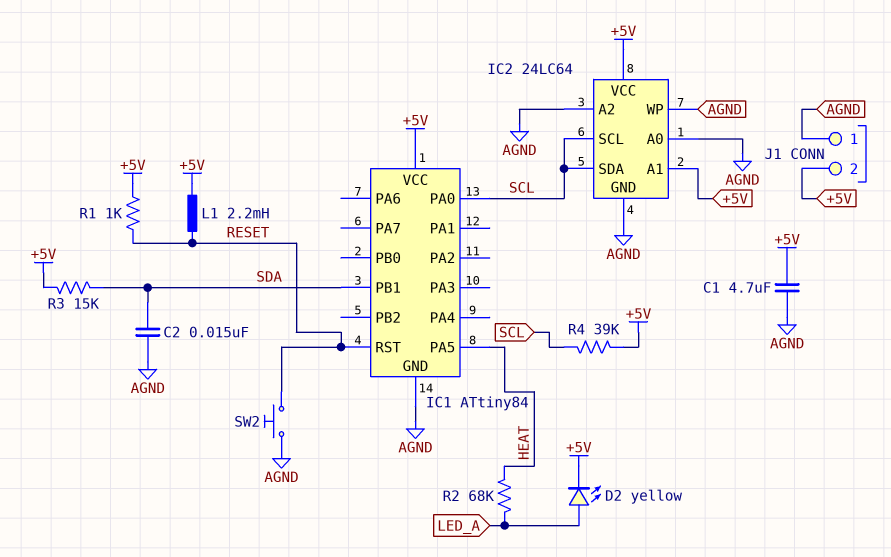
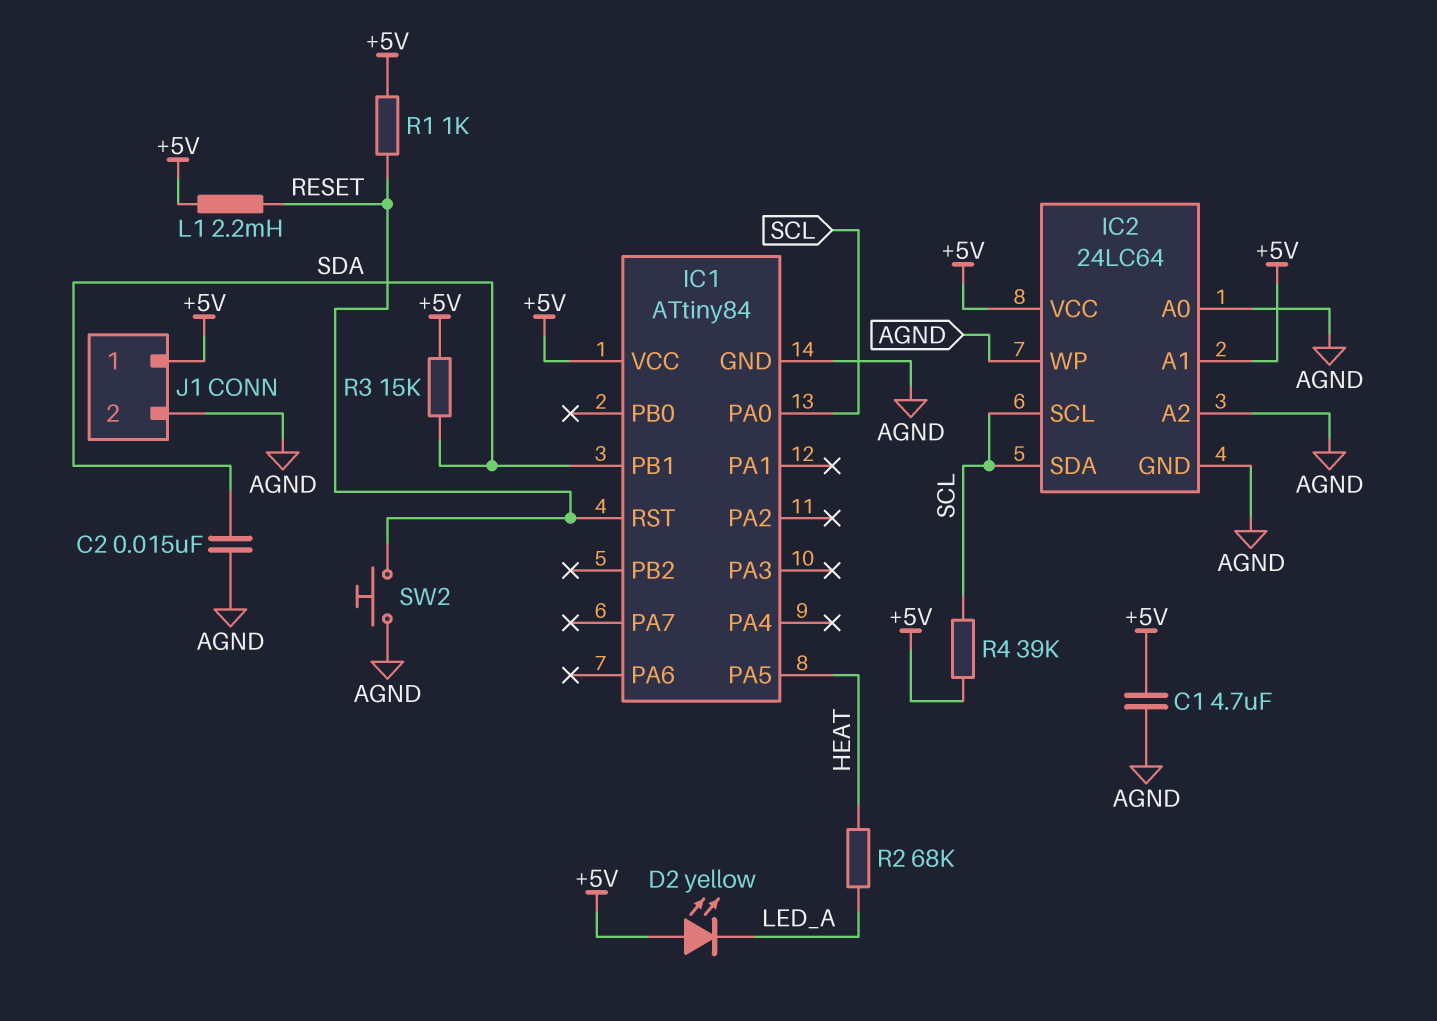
D2: LED yellow (A LED_A, K +5V) -> LED yellow (A +5V, K LED_A)
J1 pin 1: AGND -> +5V
J1 pin 2: +5V -> AGND

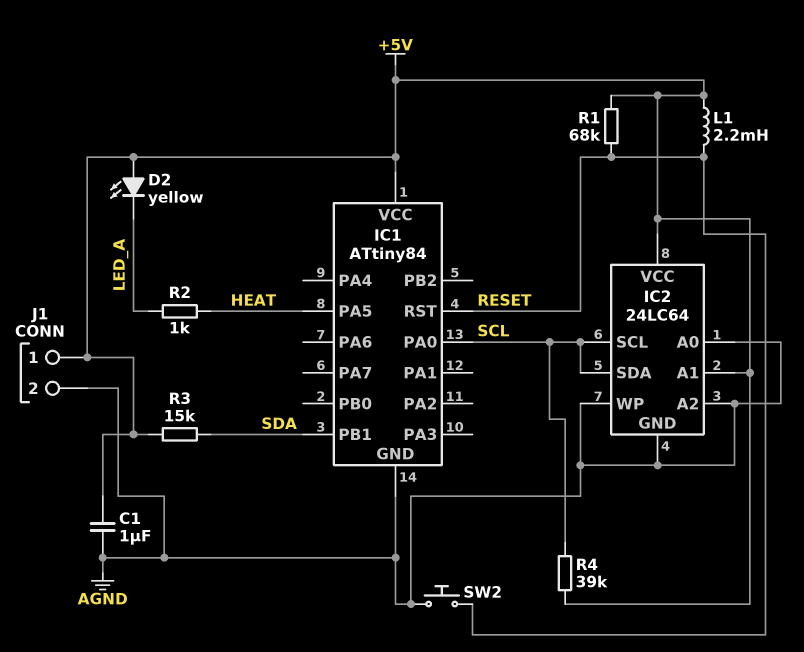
C1: 4.7uF (+5V, AGND) -> 1uF (+5V, AGND)
C2: 15nF (AGND, SDA) -> none
R1: 1k (+5V, RESET) -> 68k (+5V, RESET)
R2: 68k (HEAT, LED_A) -> 1k (HEAT, LED_A)

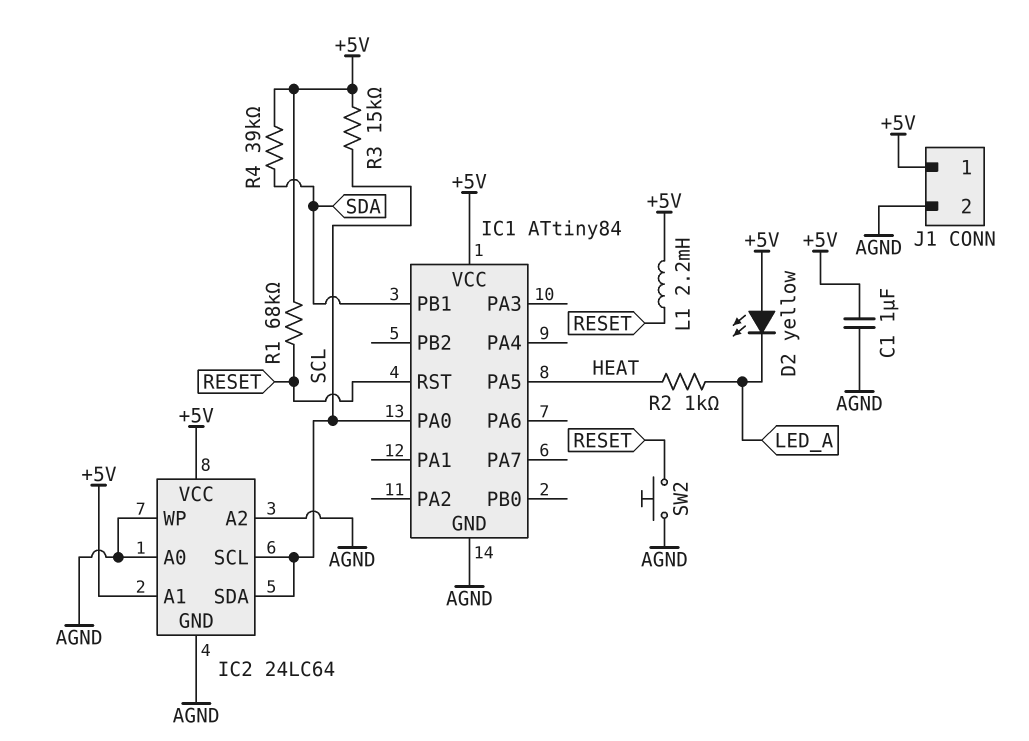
R3: 15k (+5V, SDA) -> 15k (+5V, SCL)
R4: 39k (+5V, SCL) -> 39k (+5V, SDA)

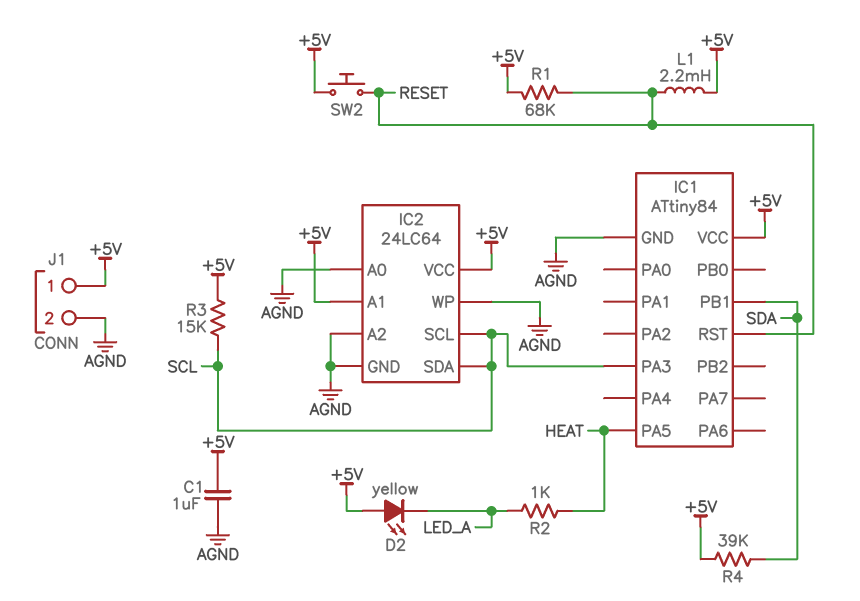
IC1 pin PA0: SCL -> none
IC1 pin PA3: none -> SCL
SW2: button (AGND, RESET) -> button (+5V, RESET)

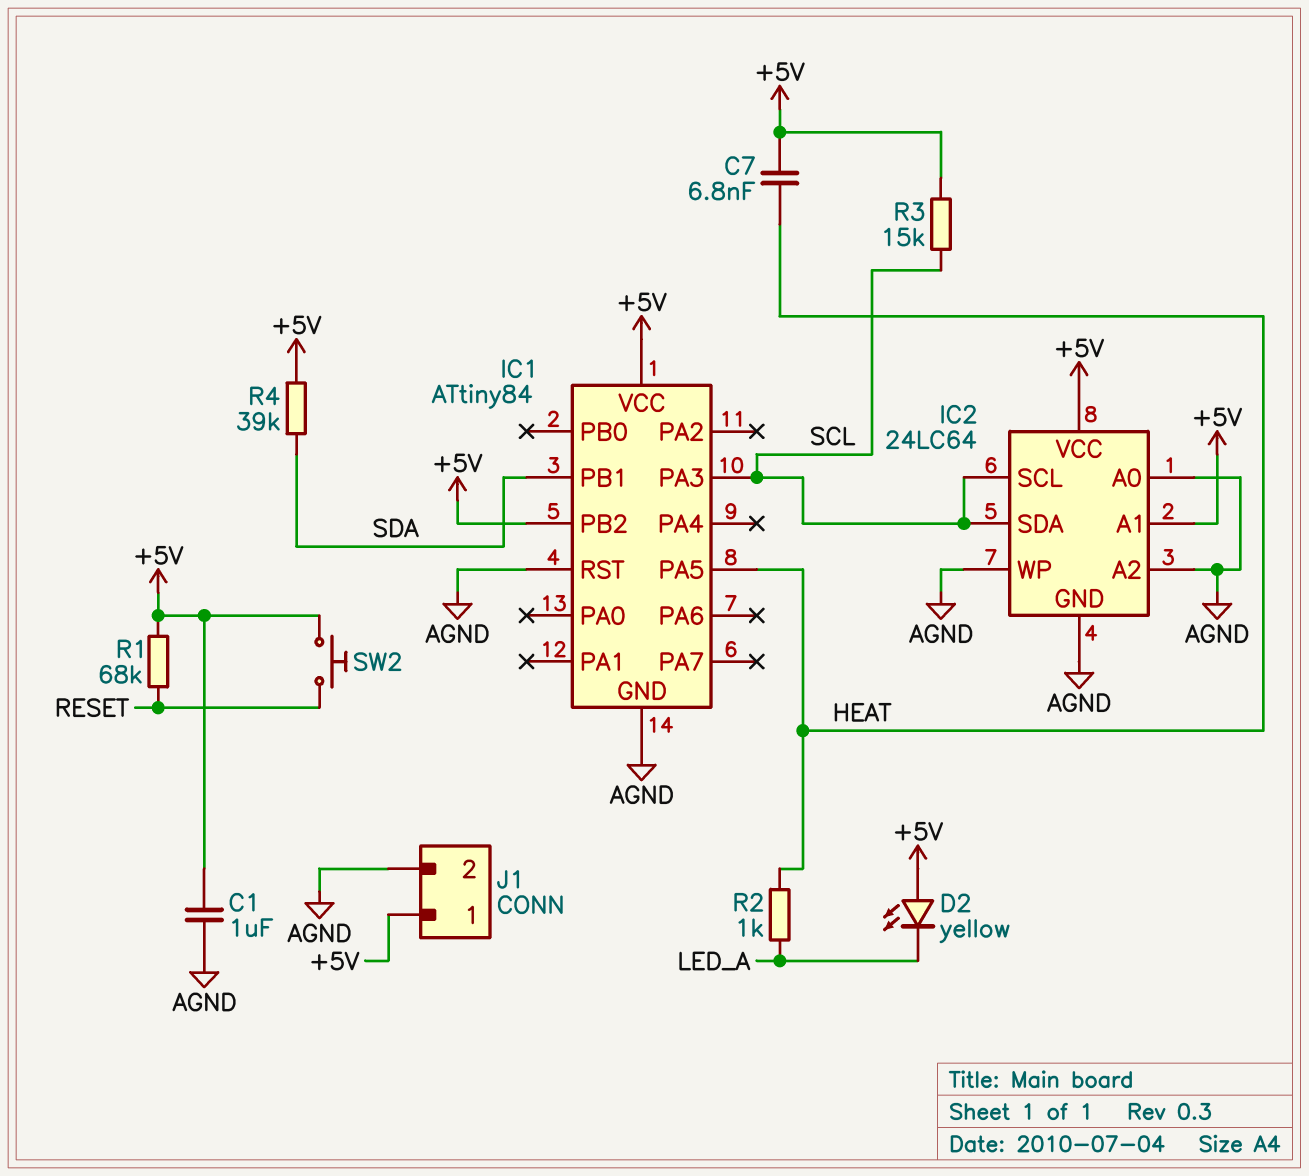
C7: none -> 6.8nF (+5V, HEAT)
IC1 pin PB2: none -> +5V
IC1 pin RST: RESET -> AGND
L1: 2.2mH (+5V, RESET) -> none

